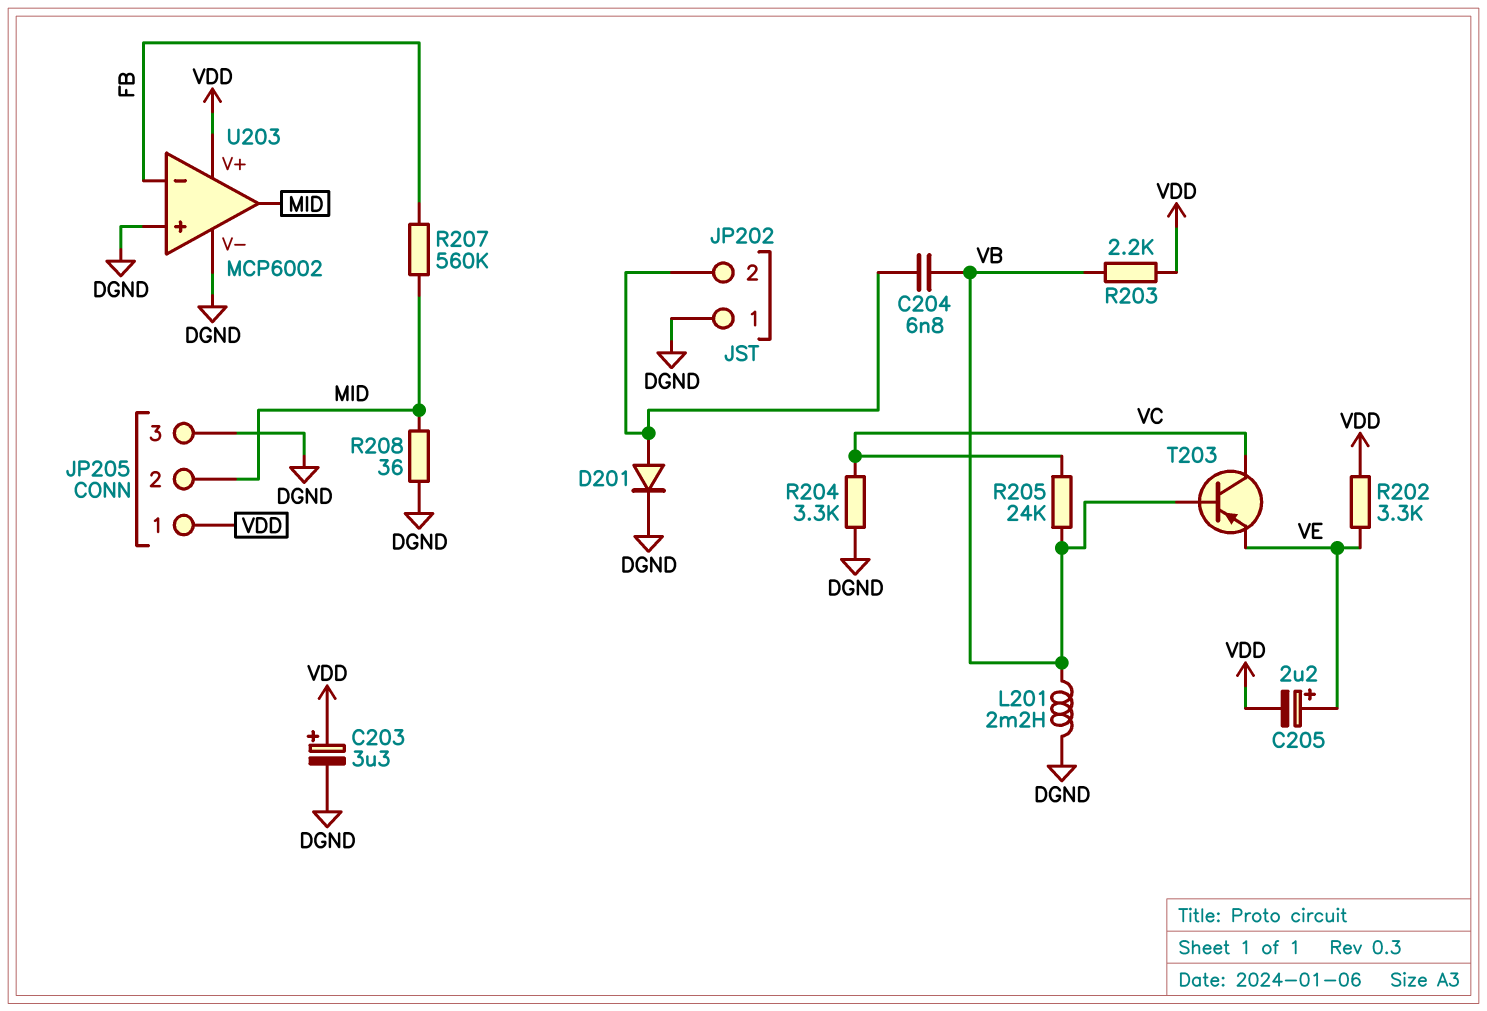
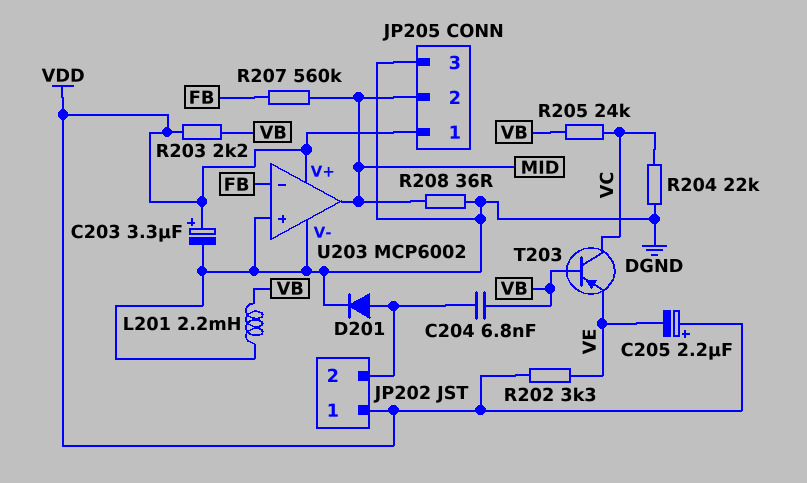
C205: 2.2uF (plus VE, minus VDD) -> 2.2uF (plus VDD, minus VE)
JP202 pin 1: DGND -> VDD
R204: 3.3k (DGND, VC) -> 22k (DGND, VC)

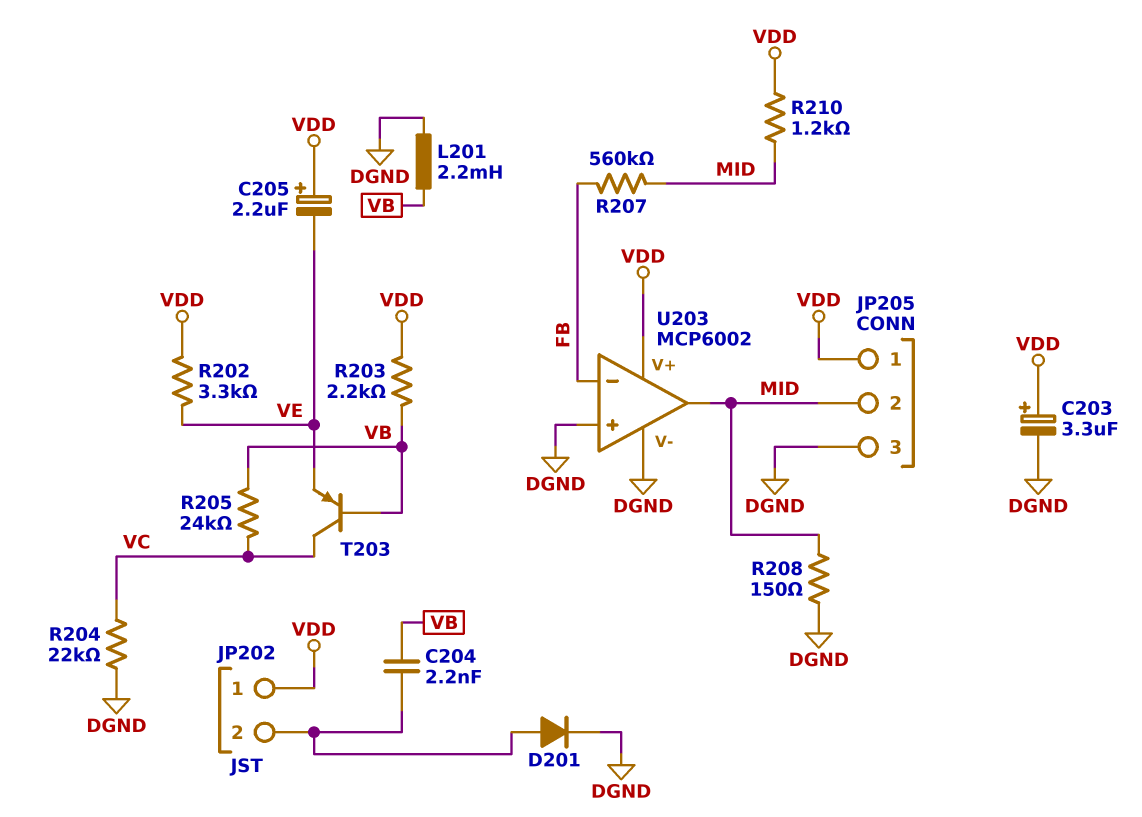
C204: 6.8nF (JP202/2, VB) -> 2.2nF (JP202/2, VB)
R208: 36 (DGND, MID) -> 150 (DGND, MID)
R210: none -> 1.2k (MID, VDD)

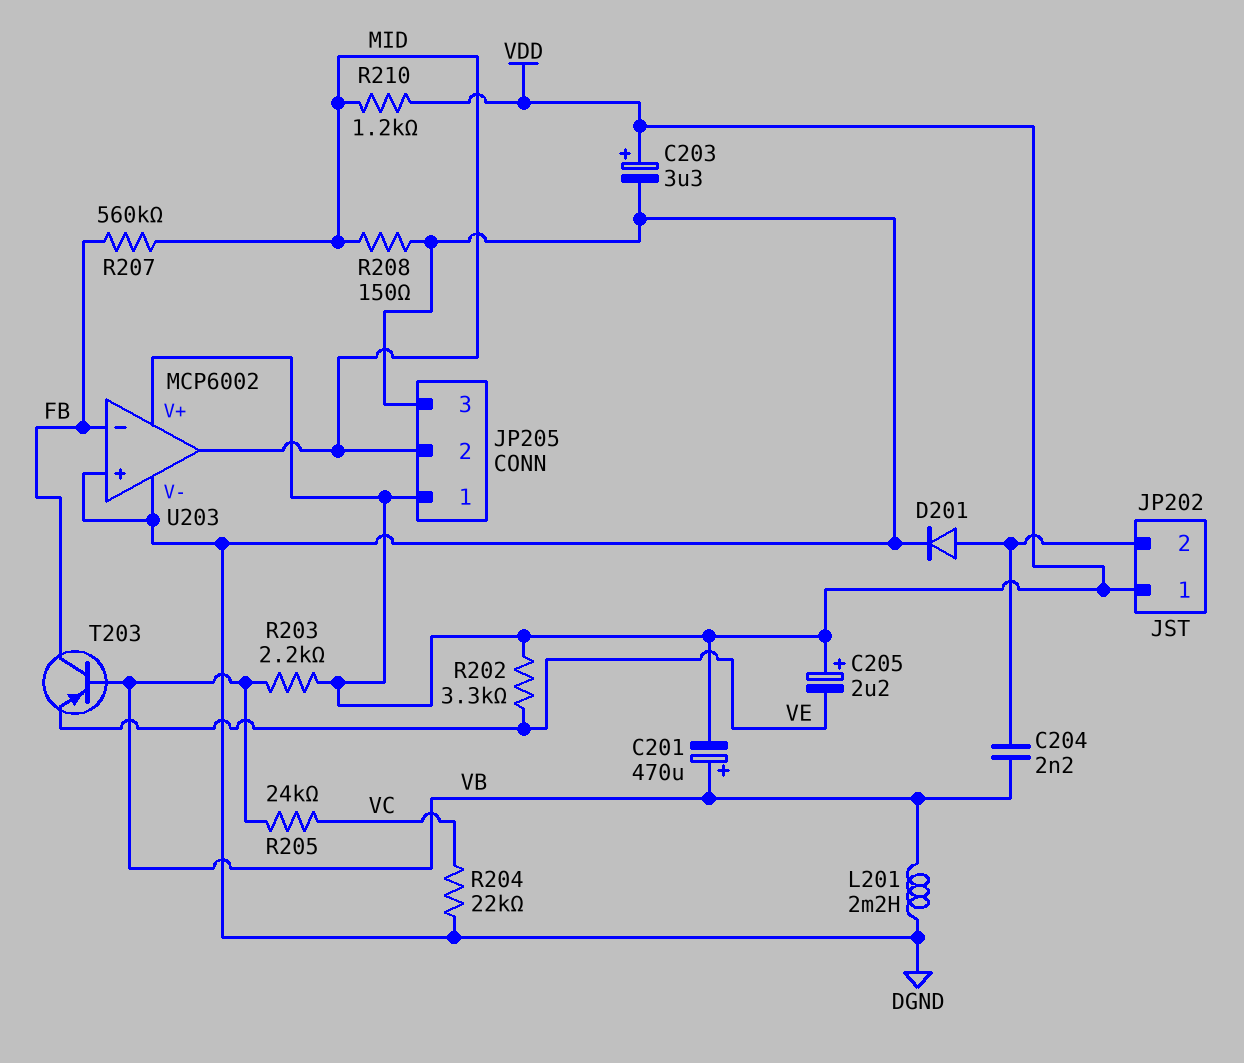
C201: none -> 470uF (plus VB, minus VDD)
T203: PNP (B VB, C VC, E VE) -> PNP (B VB, C FB, E VE)

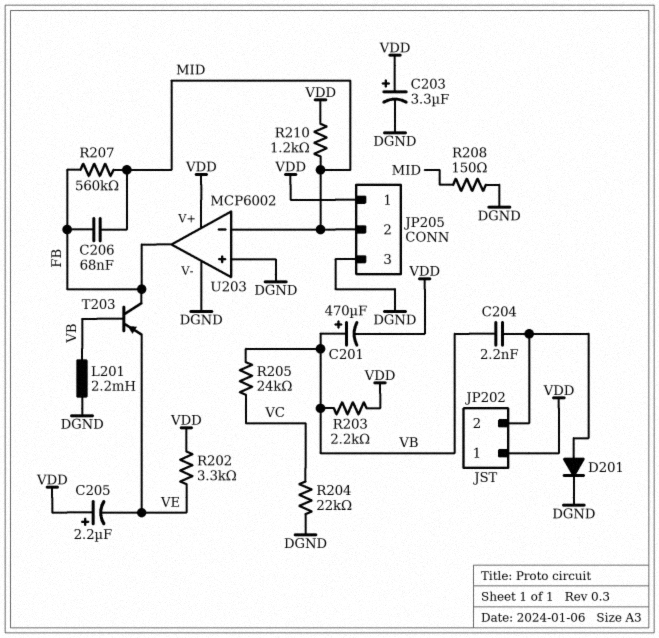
C206: none -> 68nF (FB, MID)
U203 pin in-: FB -> MID
U203 pin out: MID -> FB

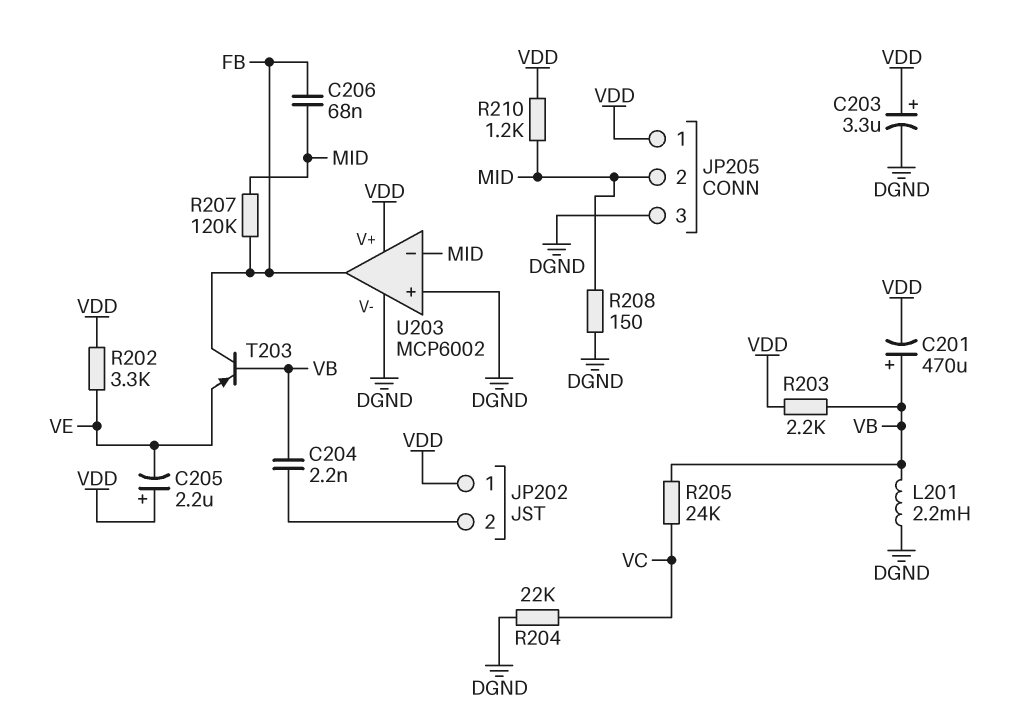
D201: diode (A JP202/2, K DGND) -> none
R207: 560k (FB, MID) -> 120k (FB, MID)

